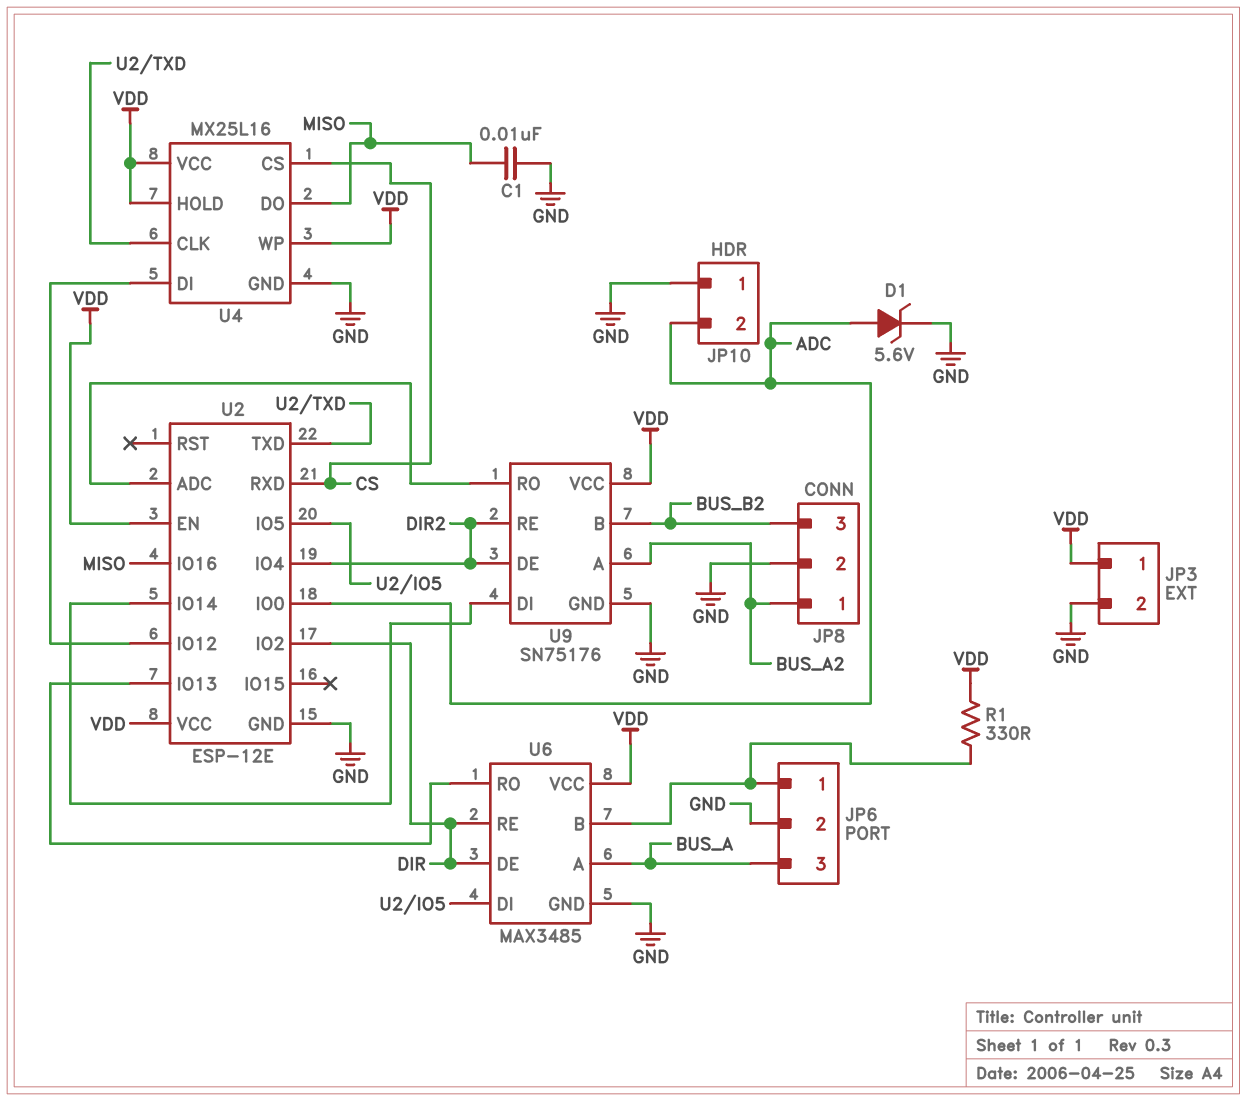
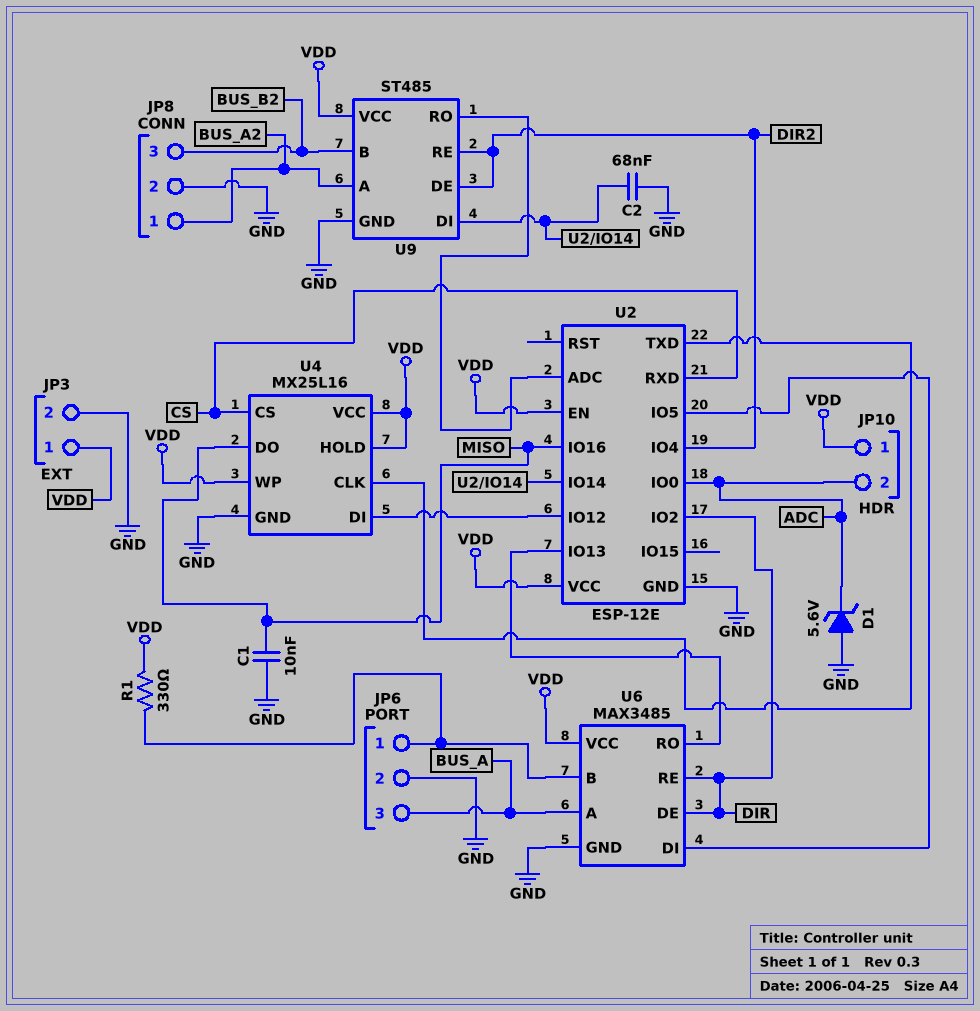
C2: none -> 68nF (GND, U2/IO14)
D1: zener 5.6V (A ADC, K GND) -> zener 5.6V (A GND, K ADC)
JP10 pin 1: GND -> VDD
U9: SN75176 -> ST485

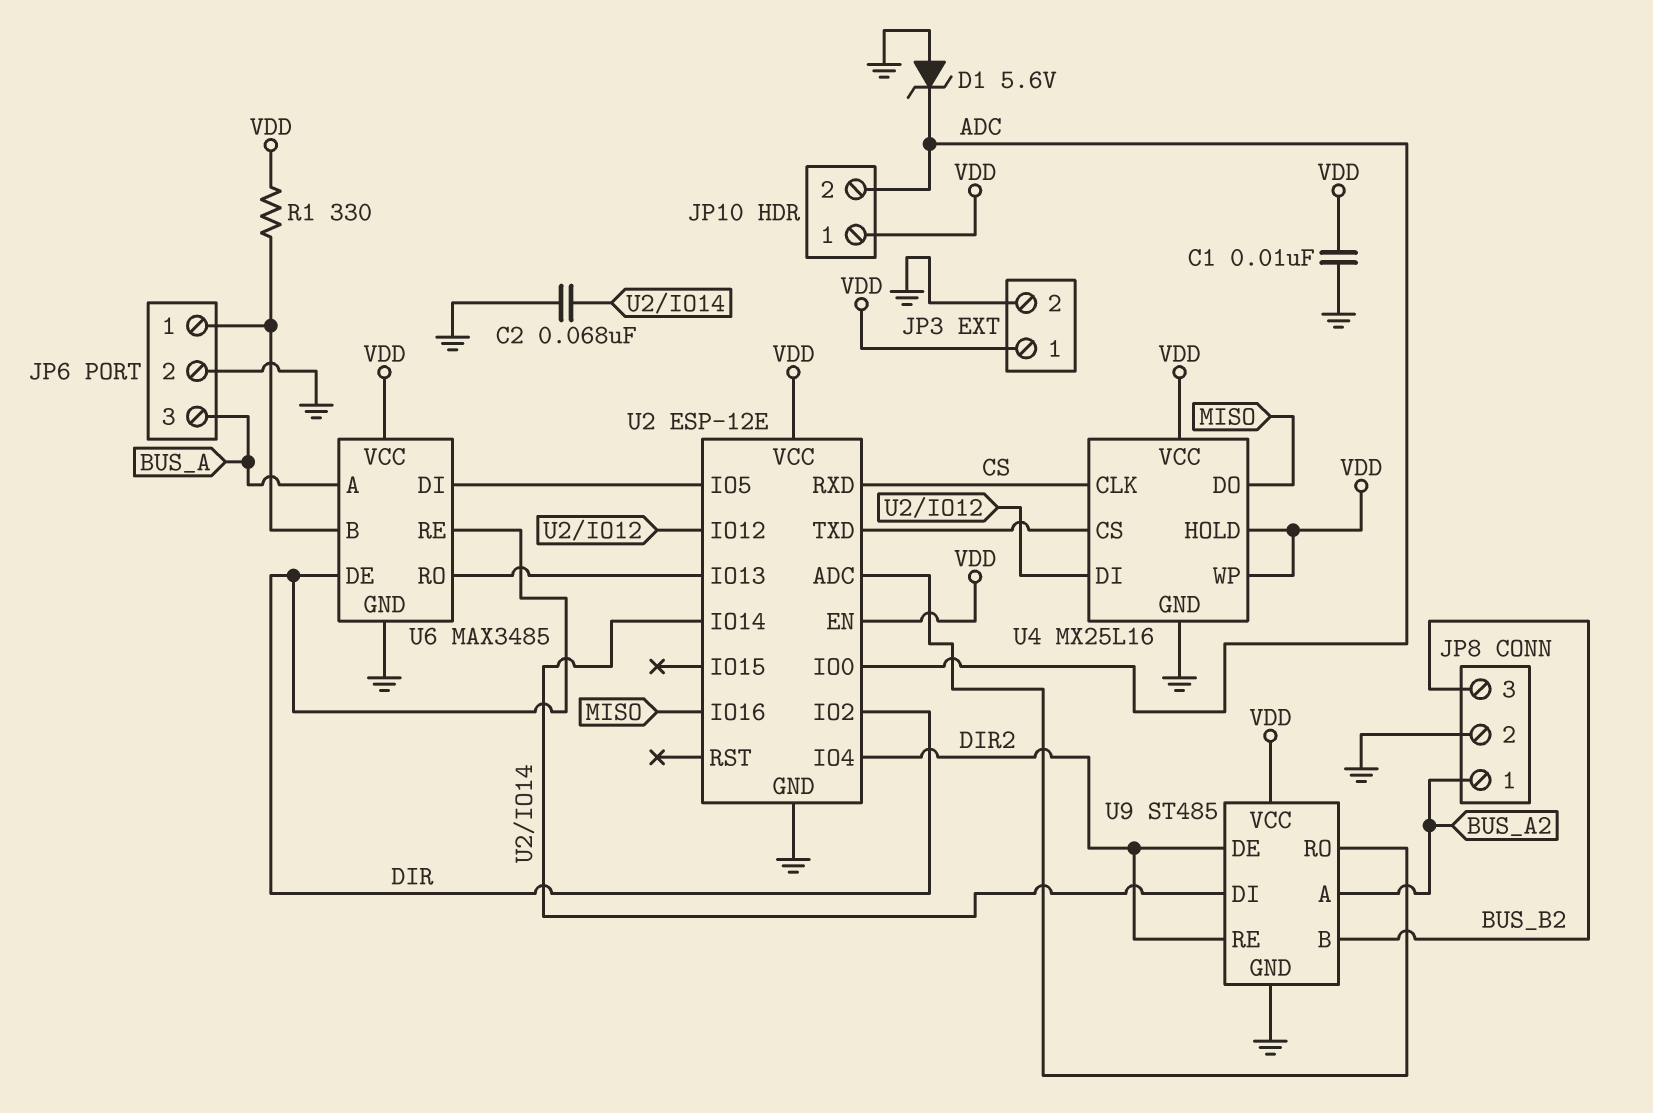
C1: 10nF (GND, MISO) -> 10nF (GND, VDD)
U4 pin CLK: U2/TXD -> CS
U4 pin CS: CS -> U2/TXD

